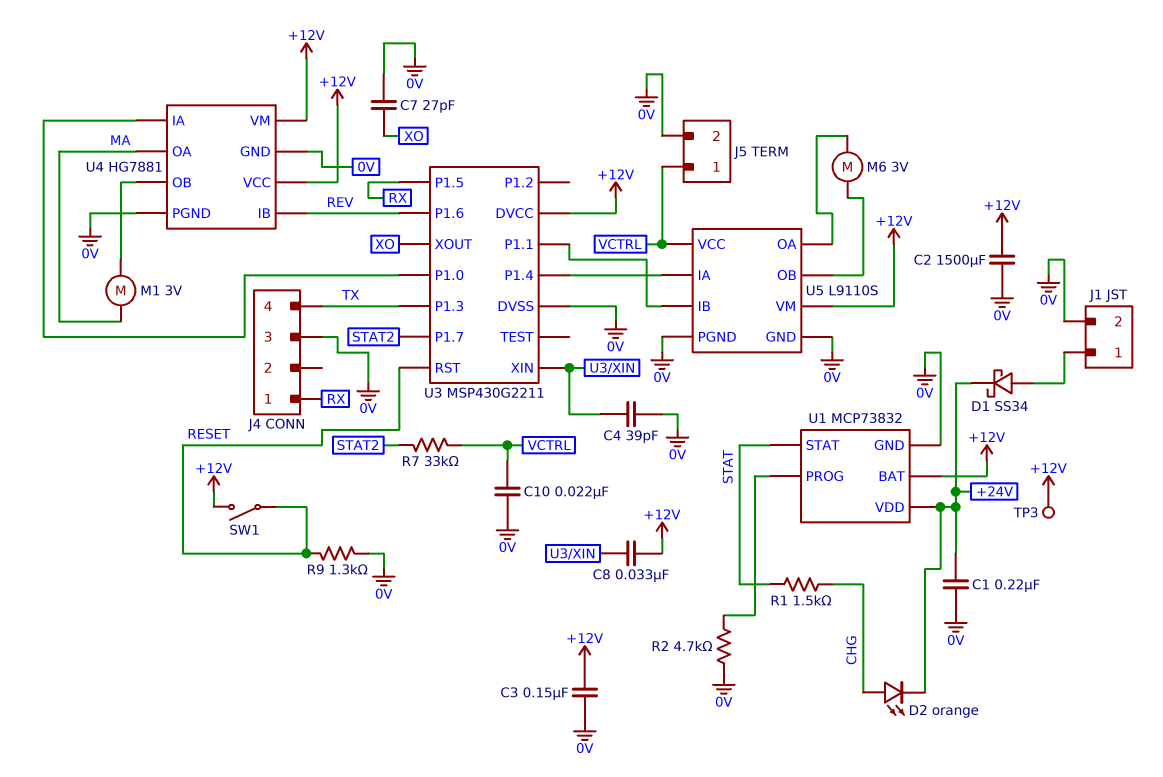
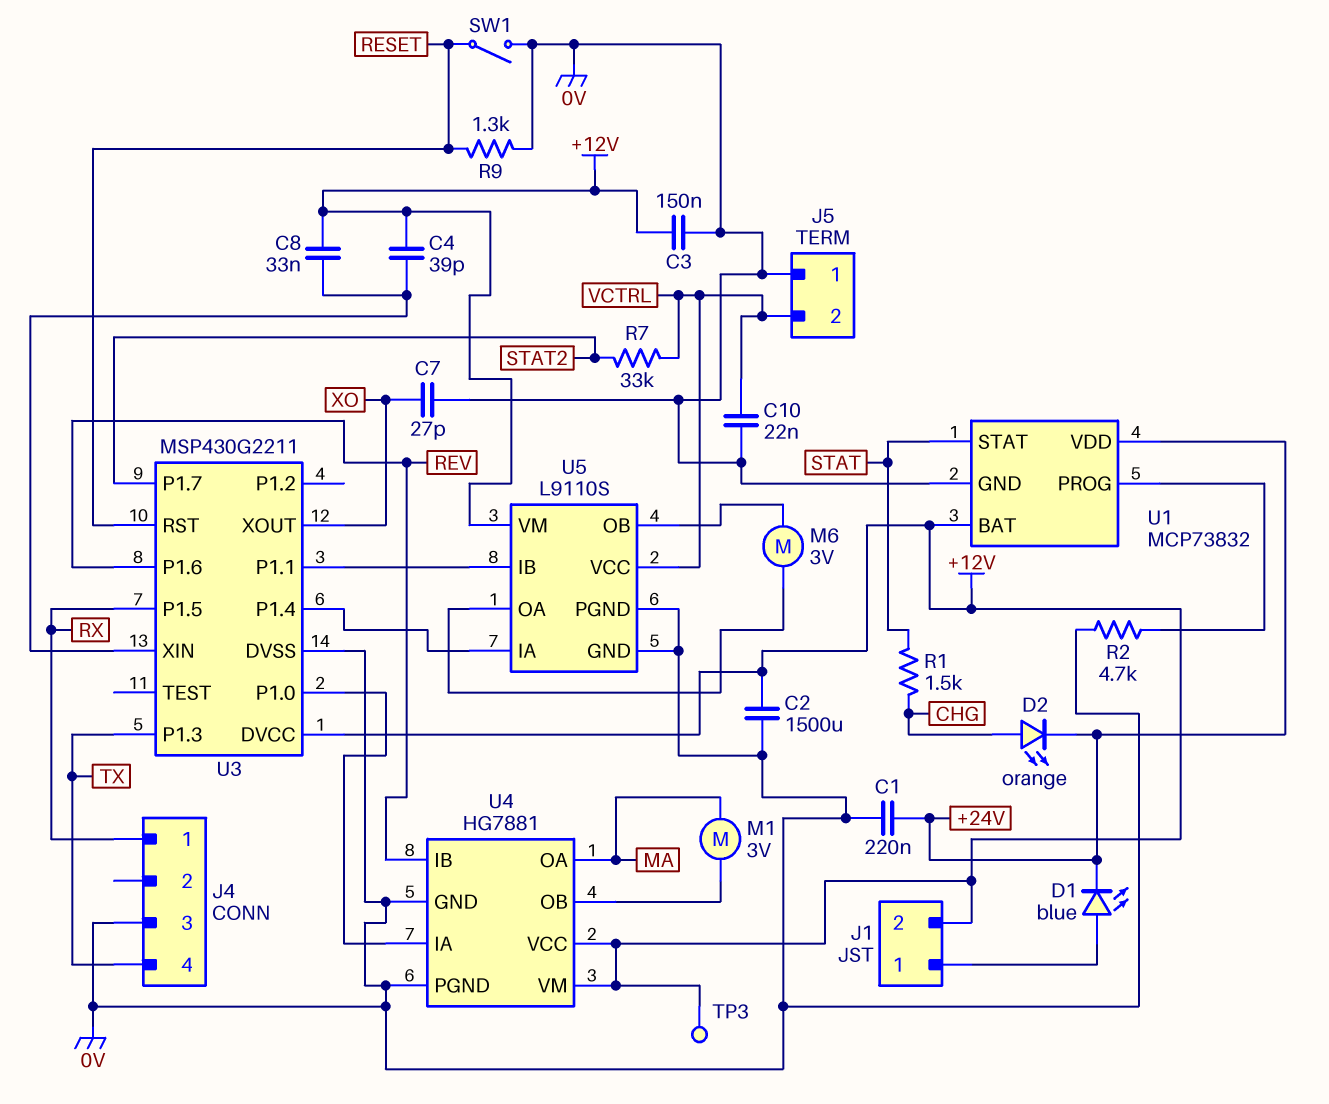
C4: 39pF (0V, U3/XIN) -> 39pF (+12V, U3/XIN)
D1: schottky SS34 (A J1/1, K +24V) -> LED blue (A J1/1, K +24V)
J1 pin 2: 0V -> +12V
J5 pin 1: VCTRL -> 0V
J5 pin 2: 0V -> VCTRL
SW1: switch (+12V, RESET) -> switch (0V, RESET)

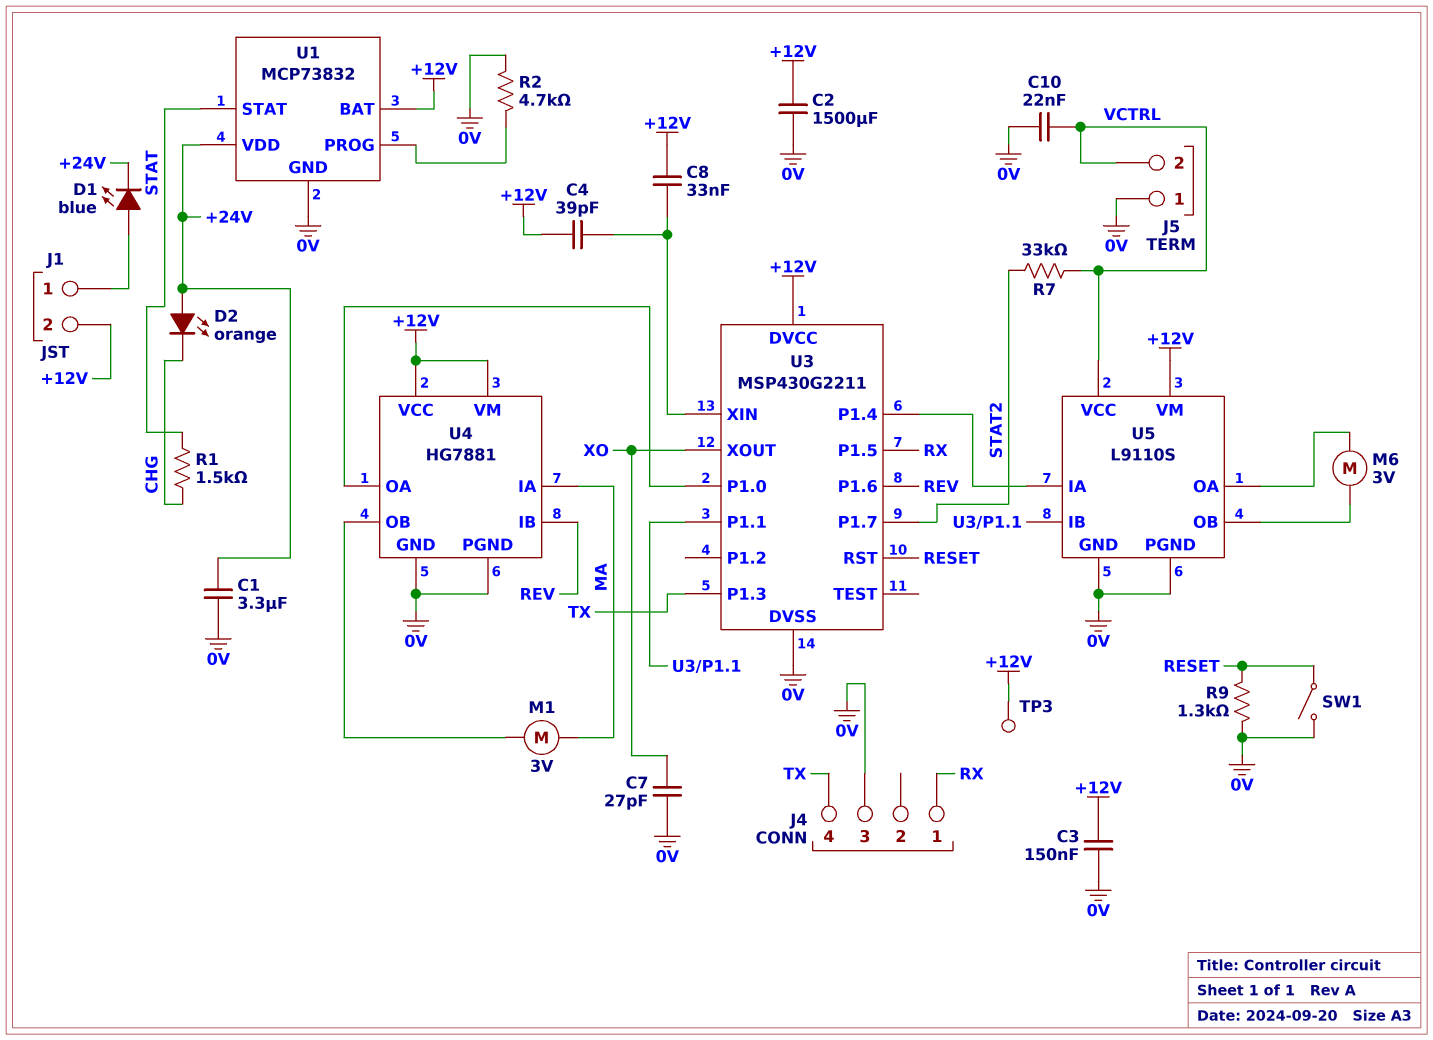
C1: 220nF (+24V, 0V) -> 3.3uF (+24V, 0V)
D2: LED orange (A CHG, K +24V) -> LED orange (A +24V, K CHG)
U4 pin IA: U3/P1.0 -> MA
U4 pin OA: MA -> U3/P1.0

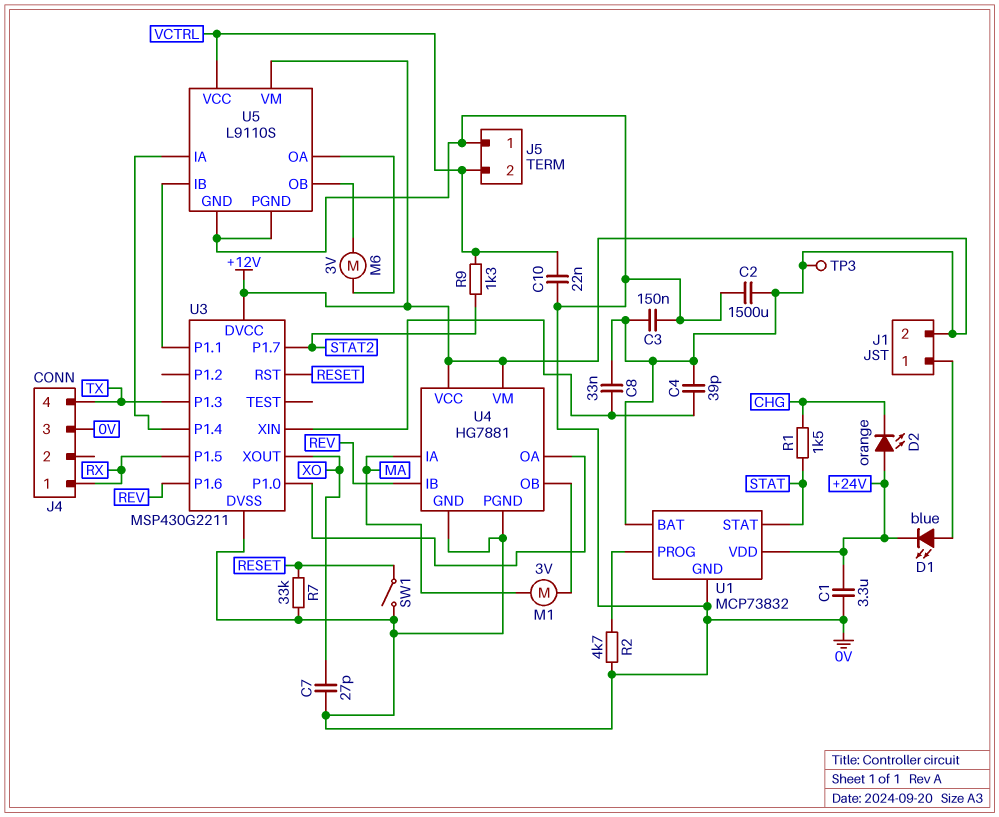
R7: 33k (STAT2, VCTRL) -> 33k (0V, RESET)
R9: 1.3k (0V, RESET) -> 1.3k (STAT2, VCTRL)

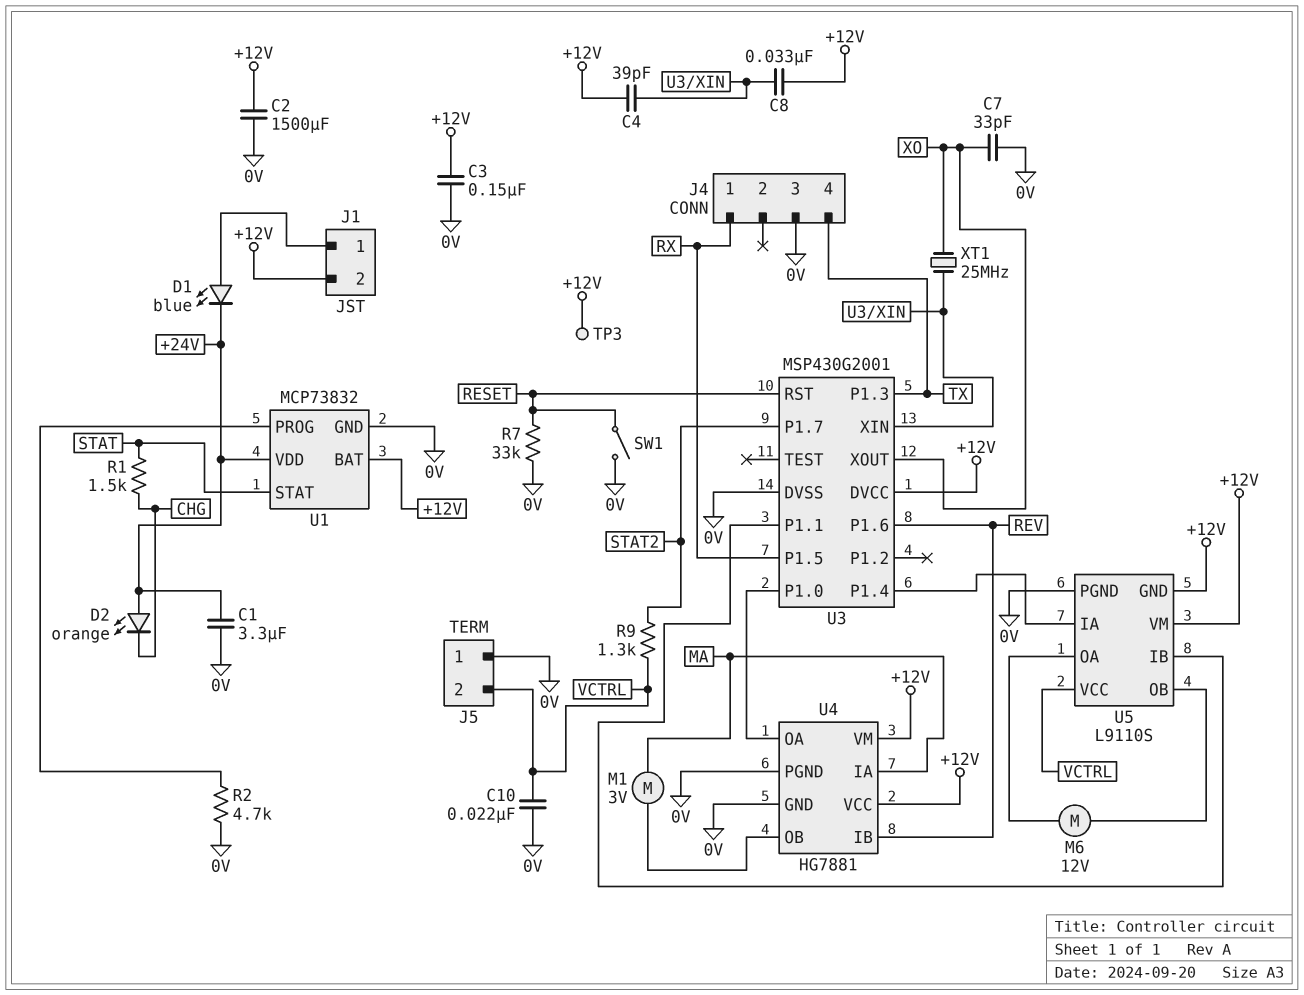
C7: 27pF (0V, XO) -> 33pF (0V, XO)
M6: motor 3V (U5/OA, U5/OB) -> motor 12V (U5/OA, U5/OB)
U3: MSP430G2211 -> MSP430G2001
U5 pin GND: 0V -> +12V
XT1: none -> 25MHz (U3/XIN, XO)

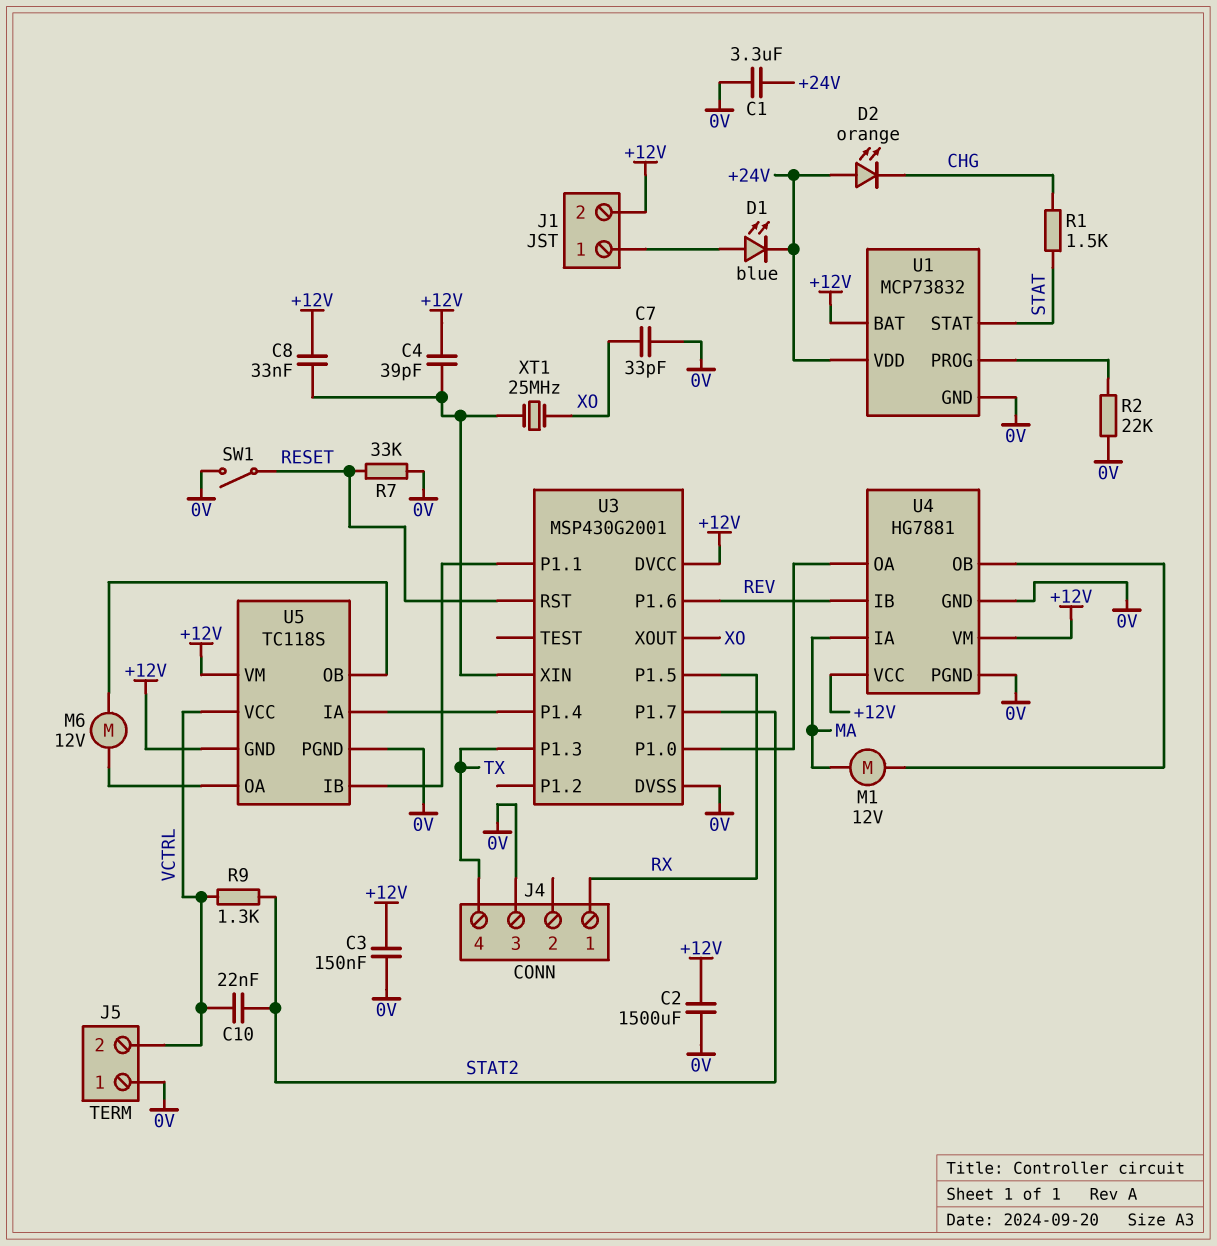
C10: 22nF (0V, VCTRL) -> 22nF (STAT2, VCTRL)
M1: motor 3V (MA, U4/OB) -> motor 12V (MA, U4/OB)
R2: 4.7k (0V, U1/PROG) -> 22k (0V, U1/PROG)
TP3: test point (+12V) -> none
U5: L9110S -> TC118S

